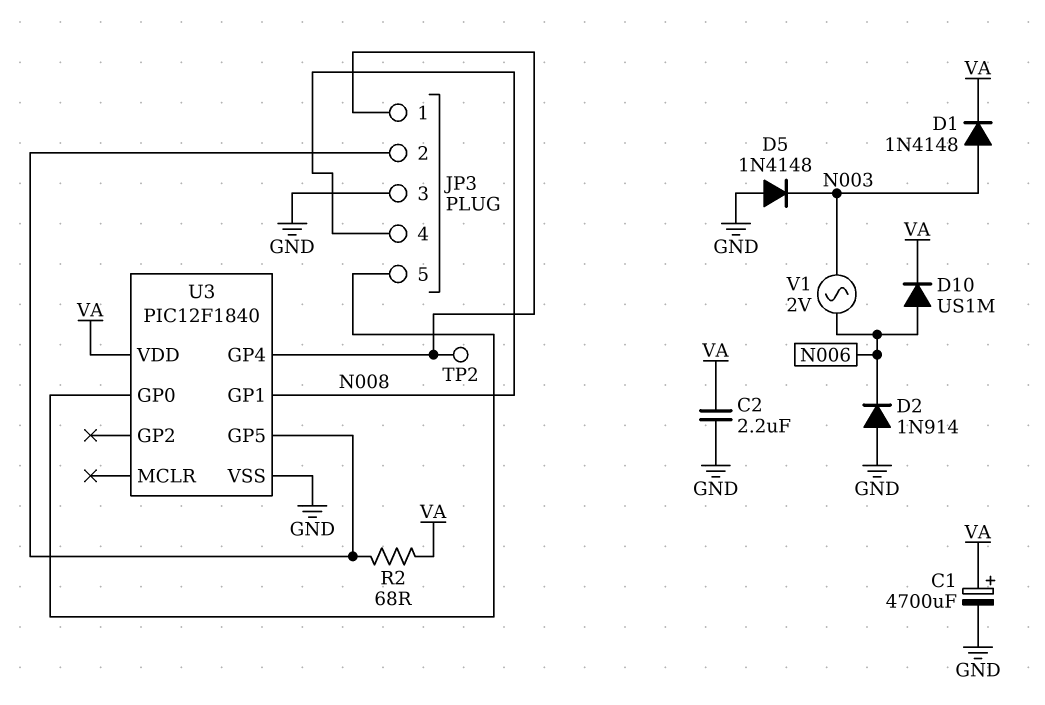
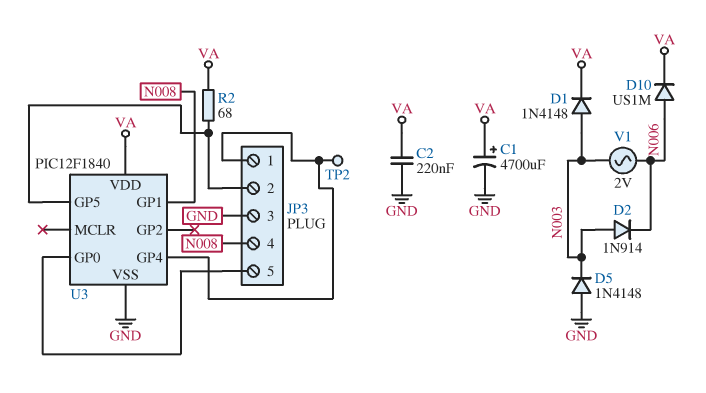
C2: 2.2uF (GND, VA) -> 220nF (GND, VA)
D2: diode 1N914 (A GND, K N006) -> diode 1N914 (A N003, K N006)

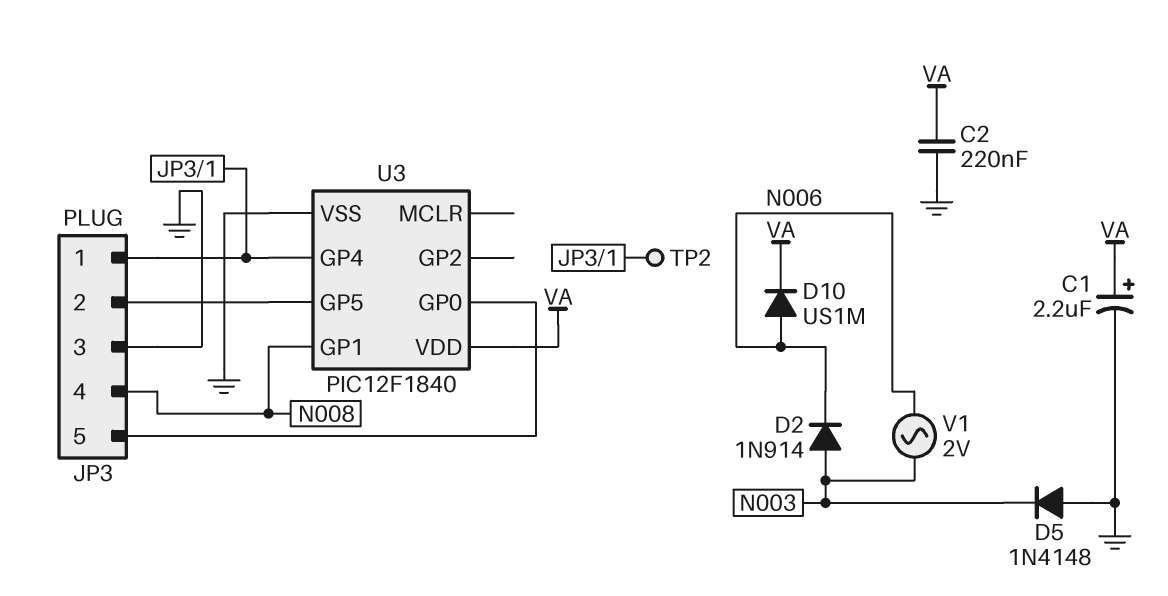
C1: 4700uF (plus VA, minus GND) -> 2.2uF (plus VA, minus GND)
D1: diode 1N4148 (A N003, K VA) -> none
R2: 68 (JP3/2, VA) -> none

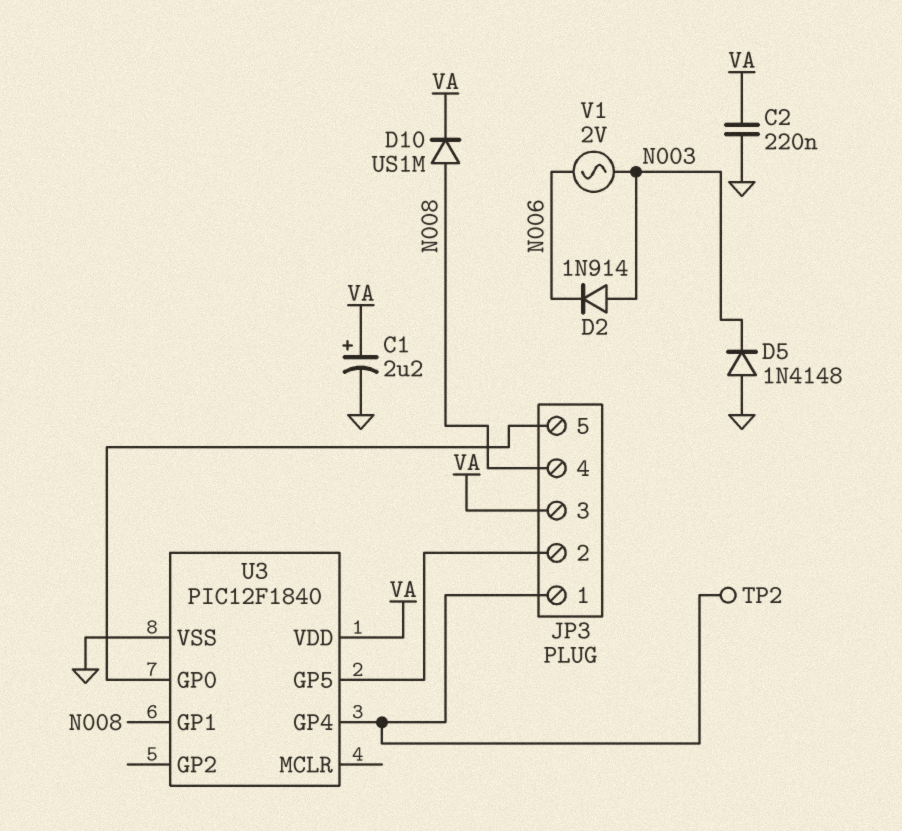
D10: diode US1M (A N006, K VA) -> diode US1M (A N008, K VA)
JP3 pin 3: GND -> VA

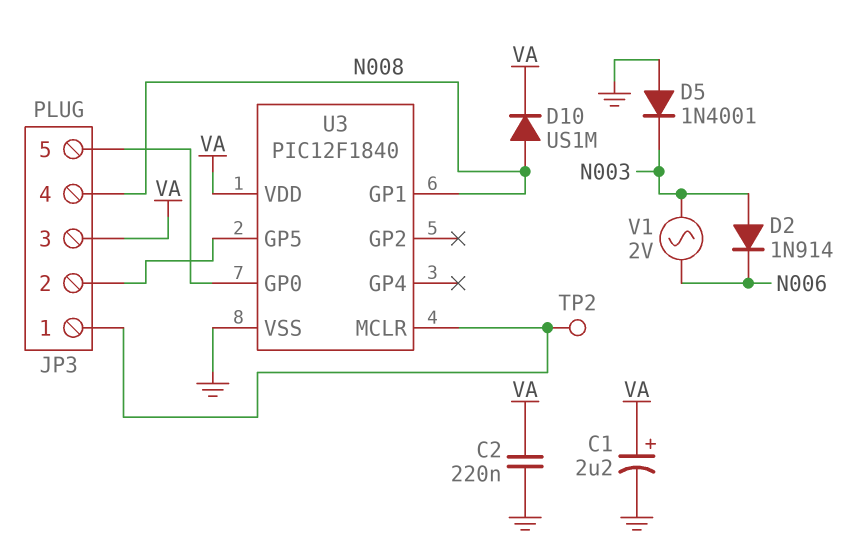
D5: diode 1N4148 (A GND, K N003) -> diode 1N4001 (A GND, K N003)
U3 pin GP4: JP3/1 -> none
U3 pin MCLR: none -> JP3/1

